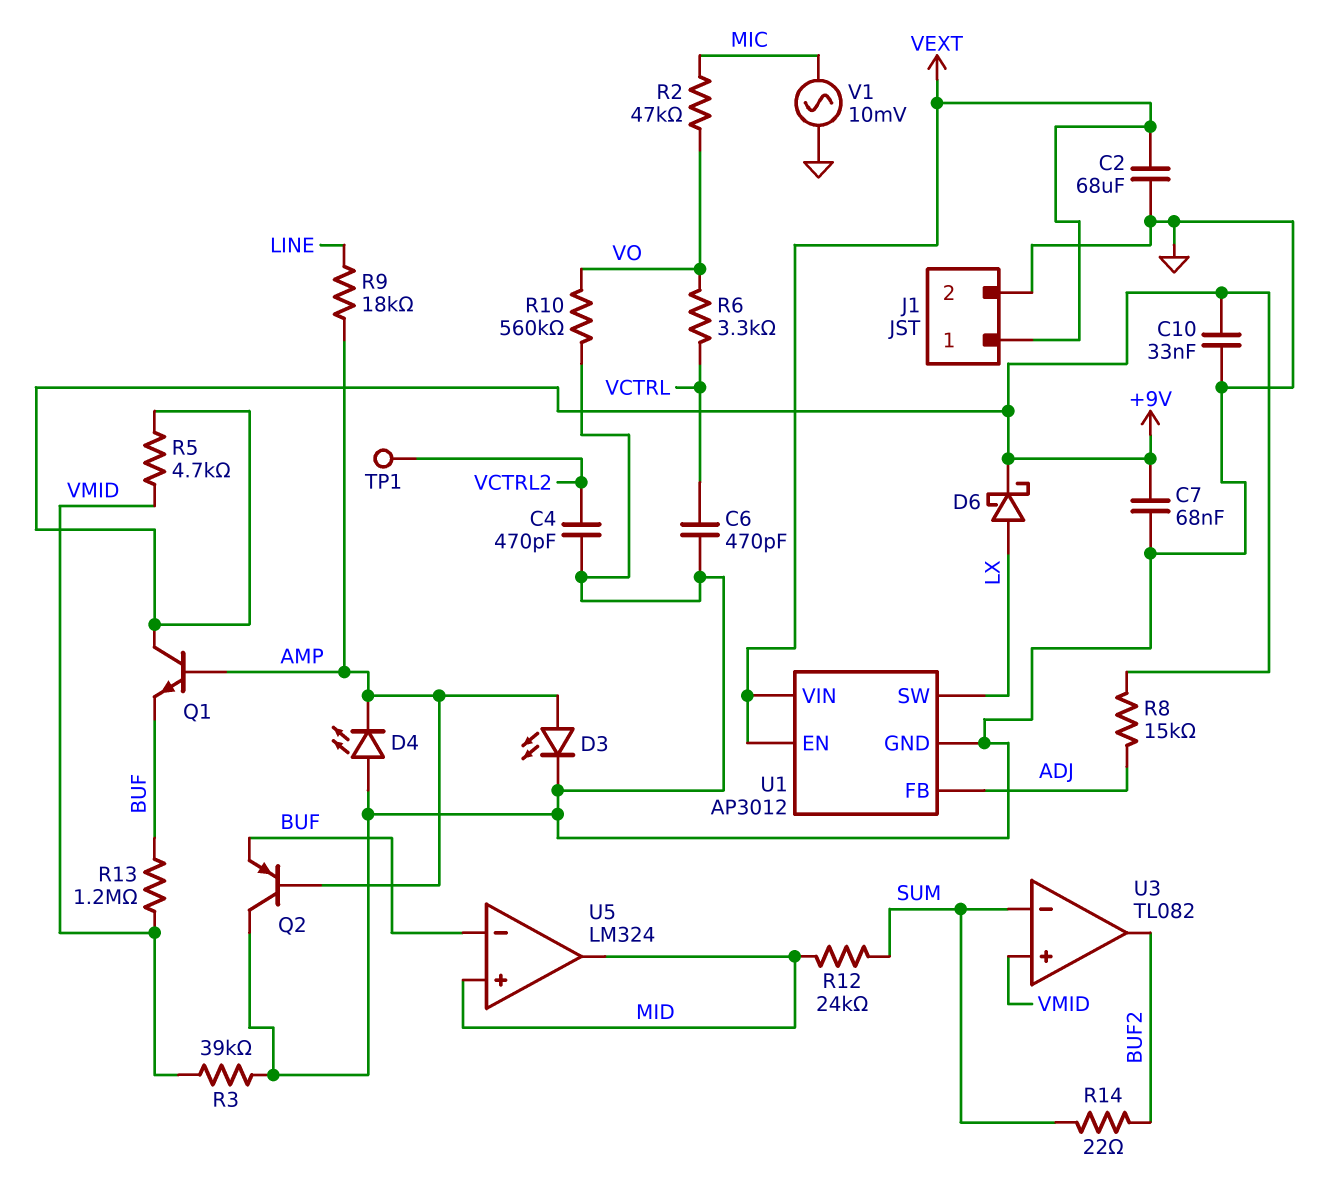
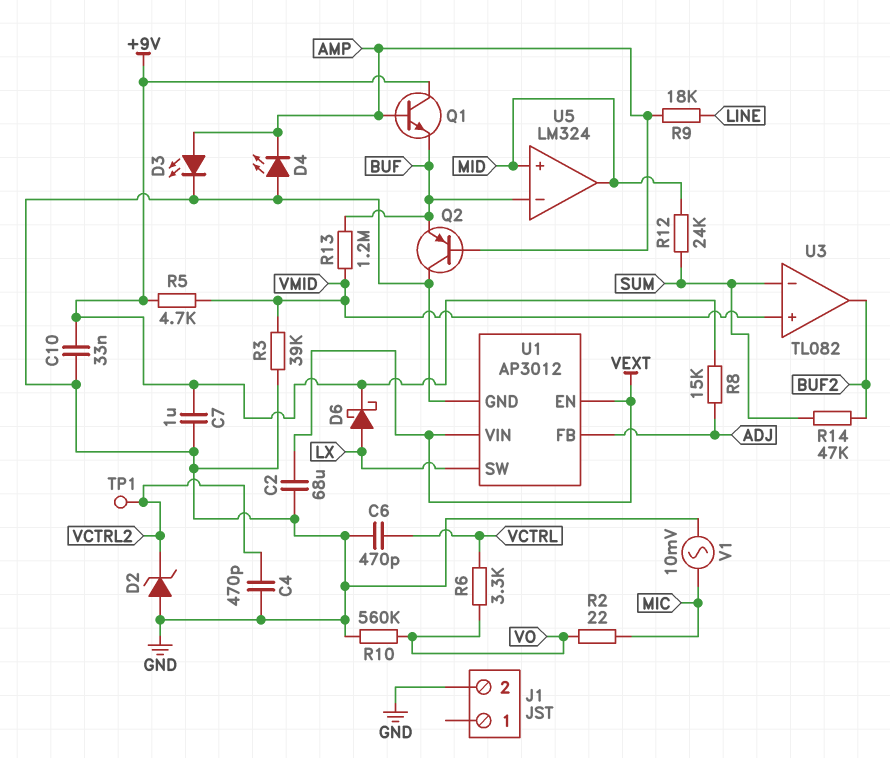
C7: 68nF (+9V, GND) -> 1uF (+9V, GND)
D2: none -> zener (A GND, K VCTRL2)
J1 pin 1: VEXT -> none
R2: 47k (MIC, VO) -> 22 (MIC, VO)
R14: 22 (BUF2, SUM) -> 47k (BUF2, SUM)

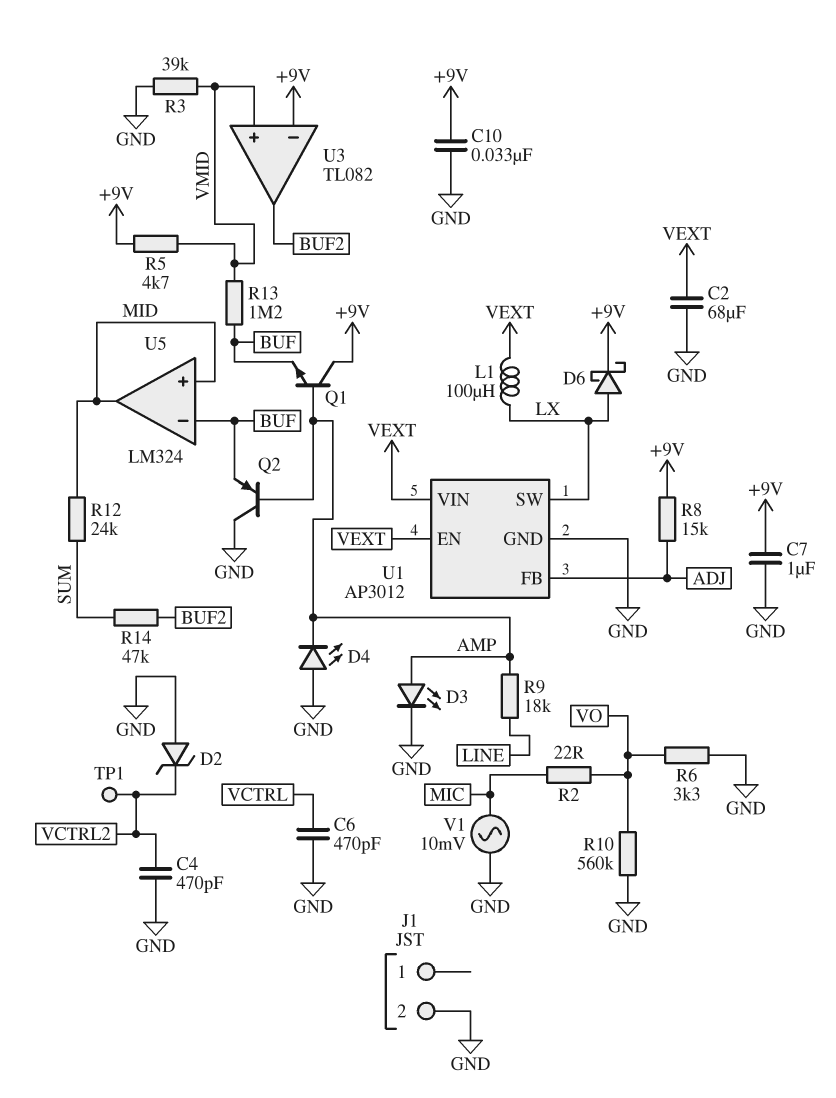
L1: none -> 100uH (LX, VEXT)
R6: 3.3k (VCTRL, VO) -> 3.3k (GND, VO)
U3 pin in-: SUM -> +9V

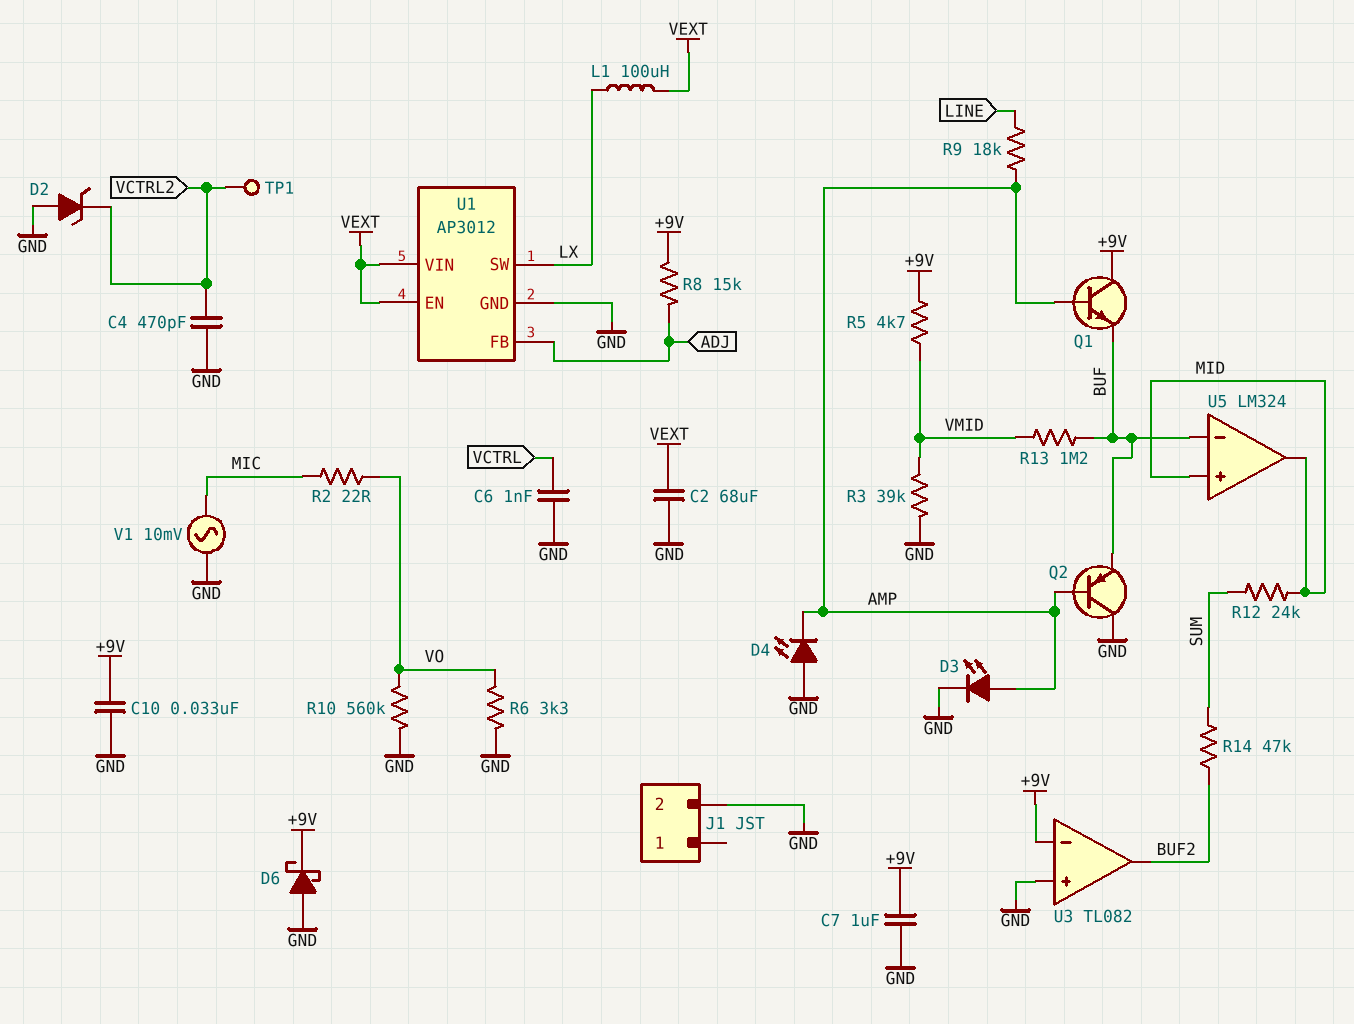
C6: 470pF (GND, VCTRL) -> 1nF (GND, VCTRL)
D6: schottky (A LX, K +9V) -> schottky (A GND, K +9V)
U3 pin in+: VMID -> GND

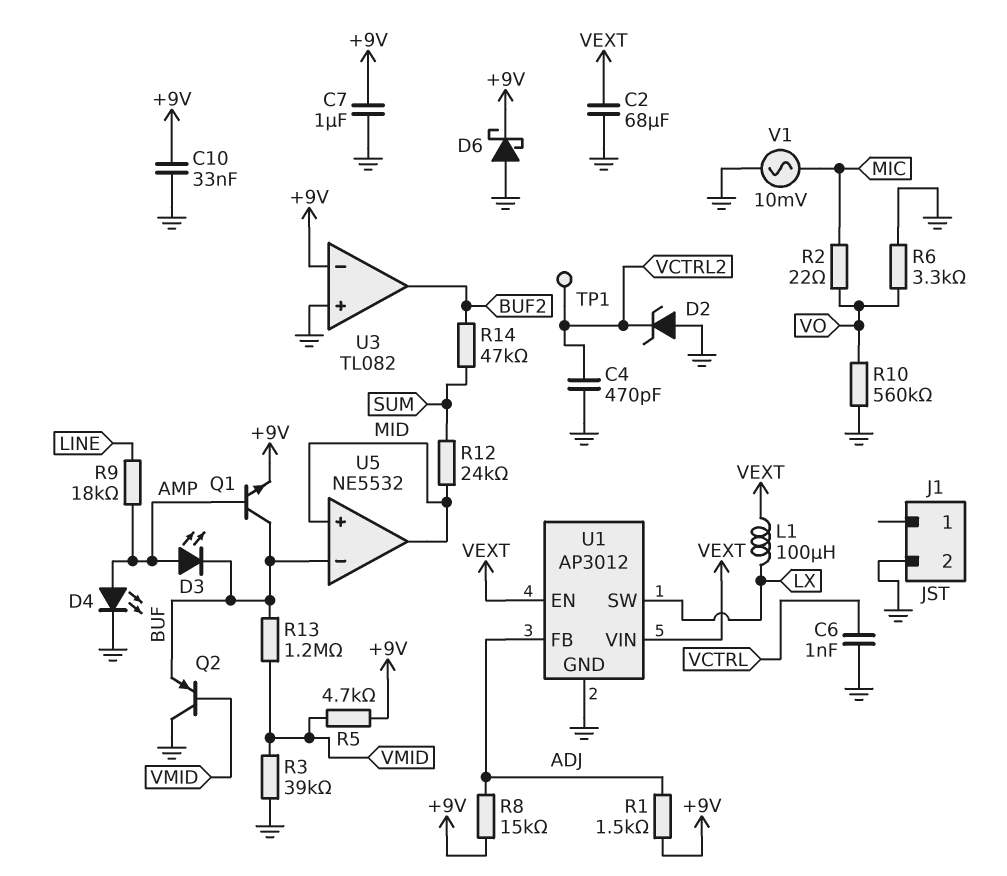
D3: LED (A AMP, K GND) -> LED (A AMP, K BUF)
D4: LED (A GND, K AMP) -> LED (A AMP, K GND)
Q1: NPN (B AMP, C +9V, E BUF) -> NPN (B AMP, C BUF, E +9V)
Q2: PNP (B AMP, C GND, E BUF) -> PNP (B VMID, C GND, E BUF)
R1: none -> 1.5k (+9V, ADJ)
U5: LM324 -> NE5532

